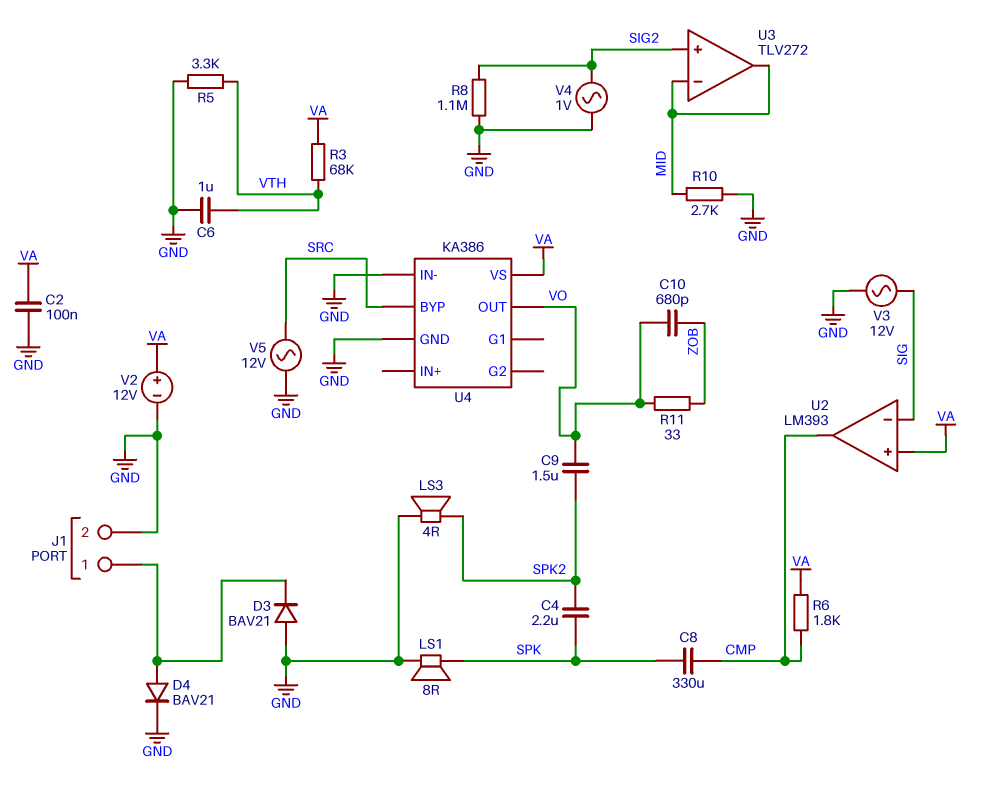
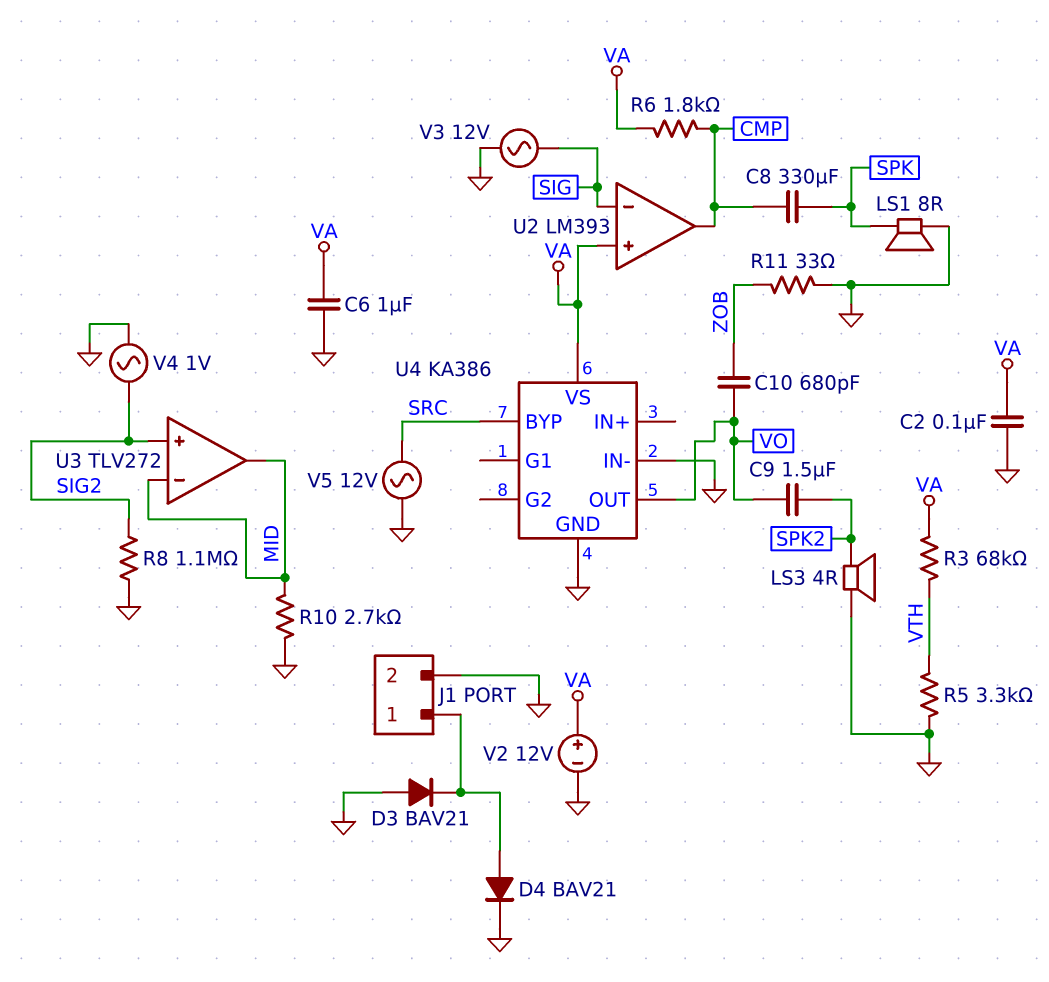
C4: 2.2uF (SPK, SPK2) -> none
C6: 1uF (GND, VTH) -> 1uF (GND, VA)
R11: 33 (VO, ZOB) -> 33 (GND, ZOB)

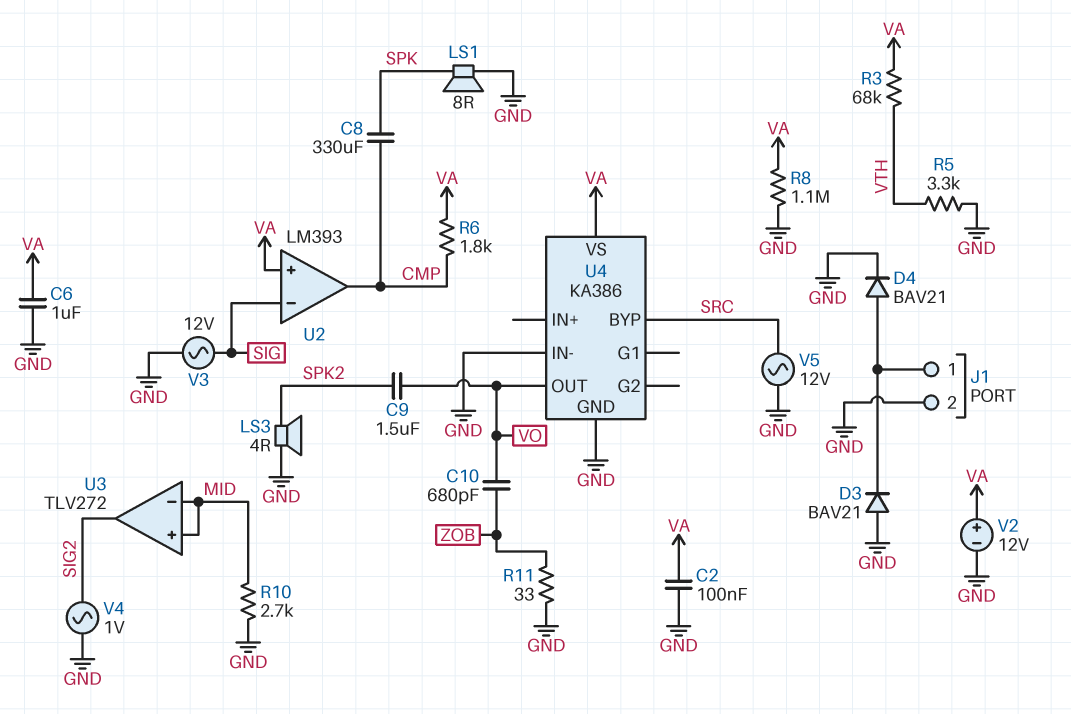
R8: 1.1M (GND, SIG2) -> 1.1M (GND, VA)
U3 pin in+: SIG2 -> MID
U3 pin out: MID -> SIG2

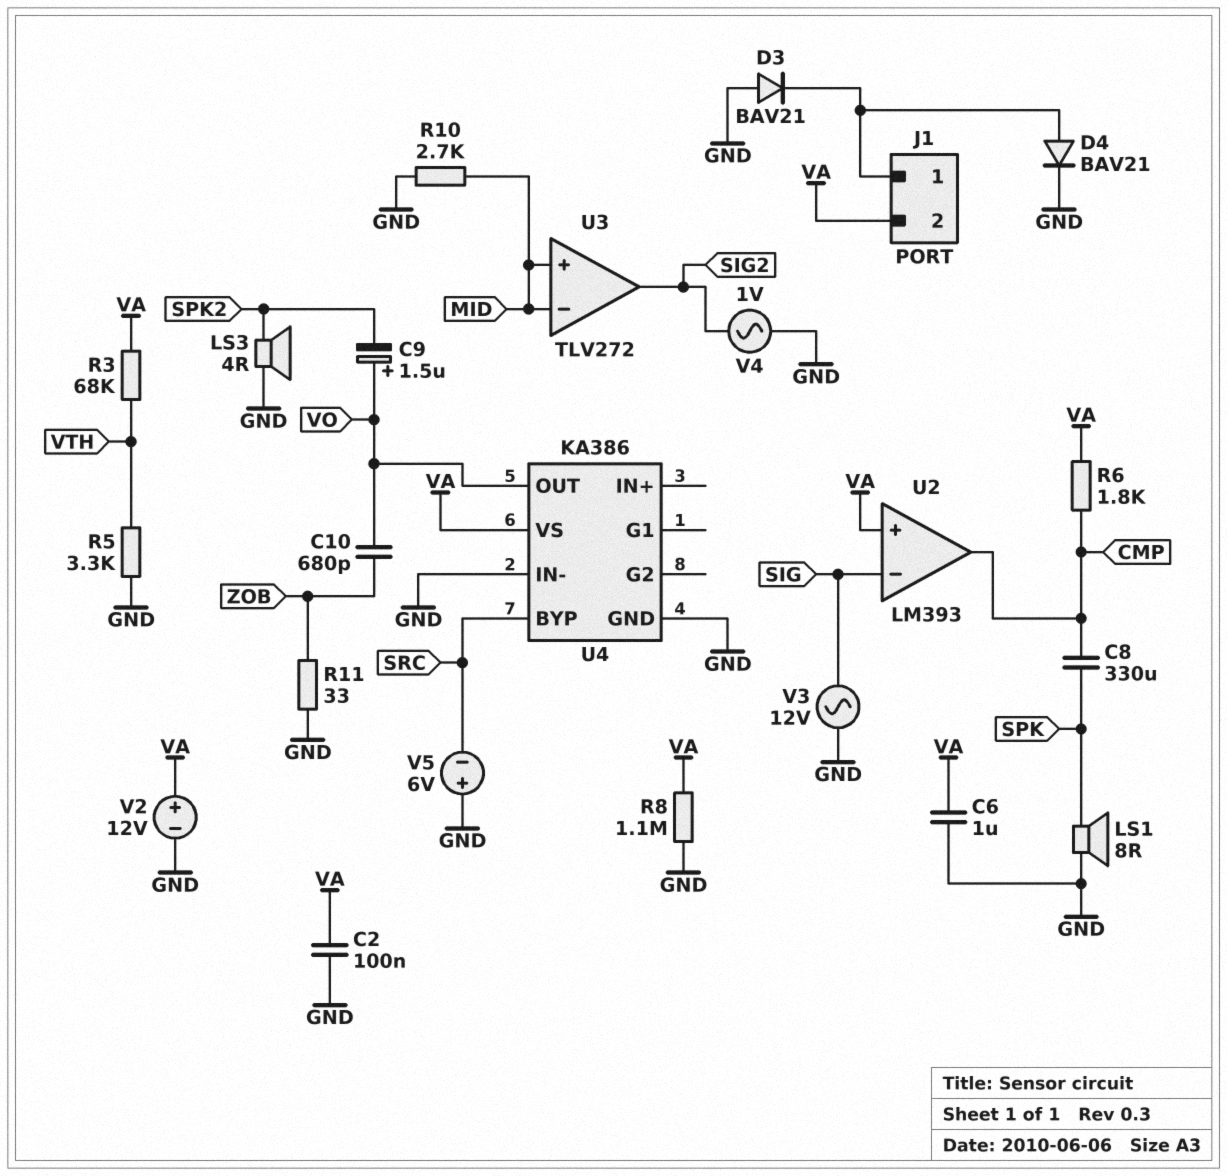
C9: 1.5uF (SPK2, VO) -> 1.5uF (plus VO, minus SPK2)
J1 pin 2: GND -> VA
V5: AC 12V (GND, SRC) -> 6V (plus GND, minus SRC)

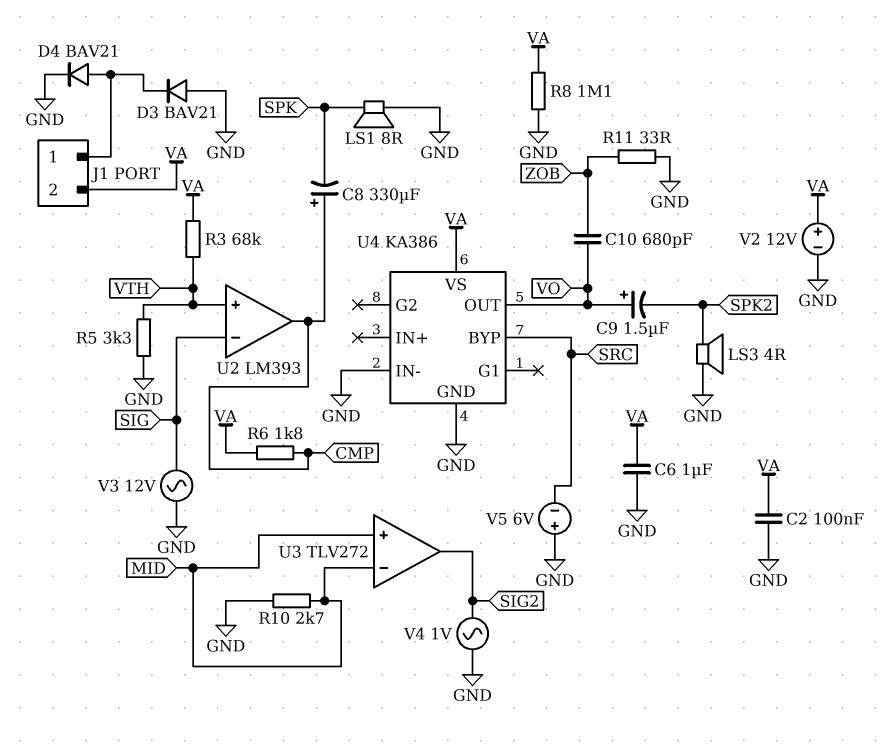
C8: 330uF (CMP, SPK) -> 330uF (plus CMP, minus SPK)
U2 pin in+: VA -> VTH

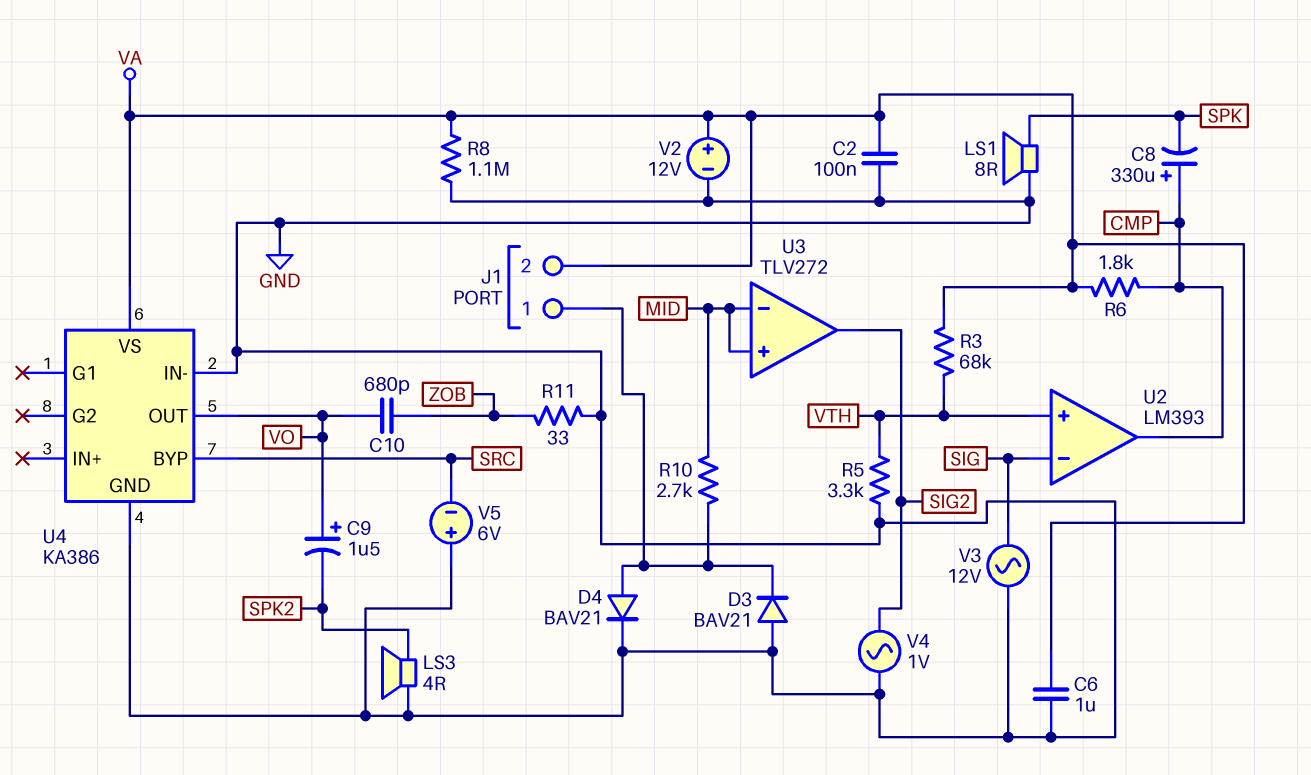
R10: 2.7k (GND, MID) -> 2.7k (J1/1, MID)

